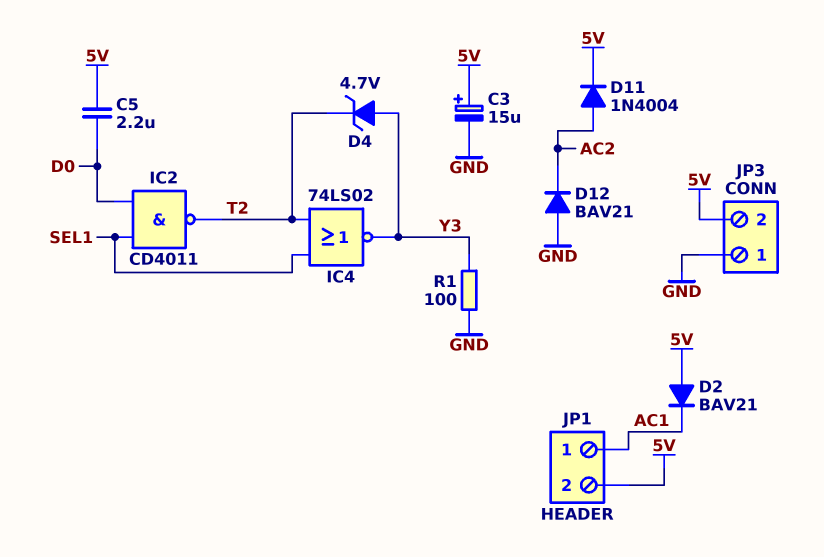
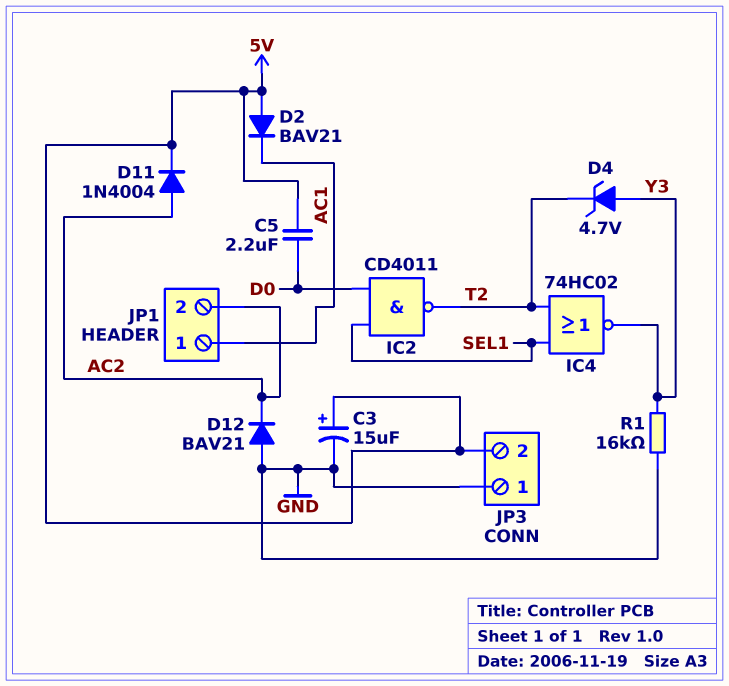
IC4: NOR 74LS02 (in SEL1, in T2, out Y3) -> NOR 74HC02 (in SEL1, in T2, out Y3)
JP1 pin 2: 5V -> AC2
R1: 100 (GND, Y3) -> 16k (GND, Y3)

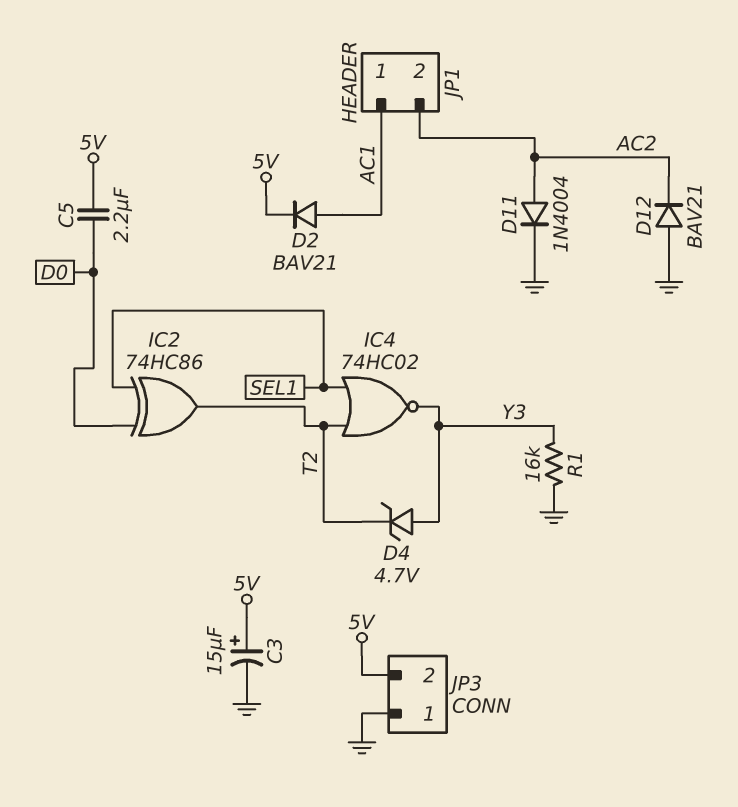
D2: diode BAV21 (A 5V, K AC1) -> diode BAV21 (A AC1, K 5V)
D11: diode 1N4004 (A AC2, K 5V) -> diode 1N4004 (A AC2, K GND)
IC2: NAND CD4011 (in D0, in SEL1, out T2) -> XOR 74HC86 (in D0, in SEL1, out T2)

